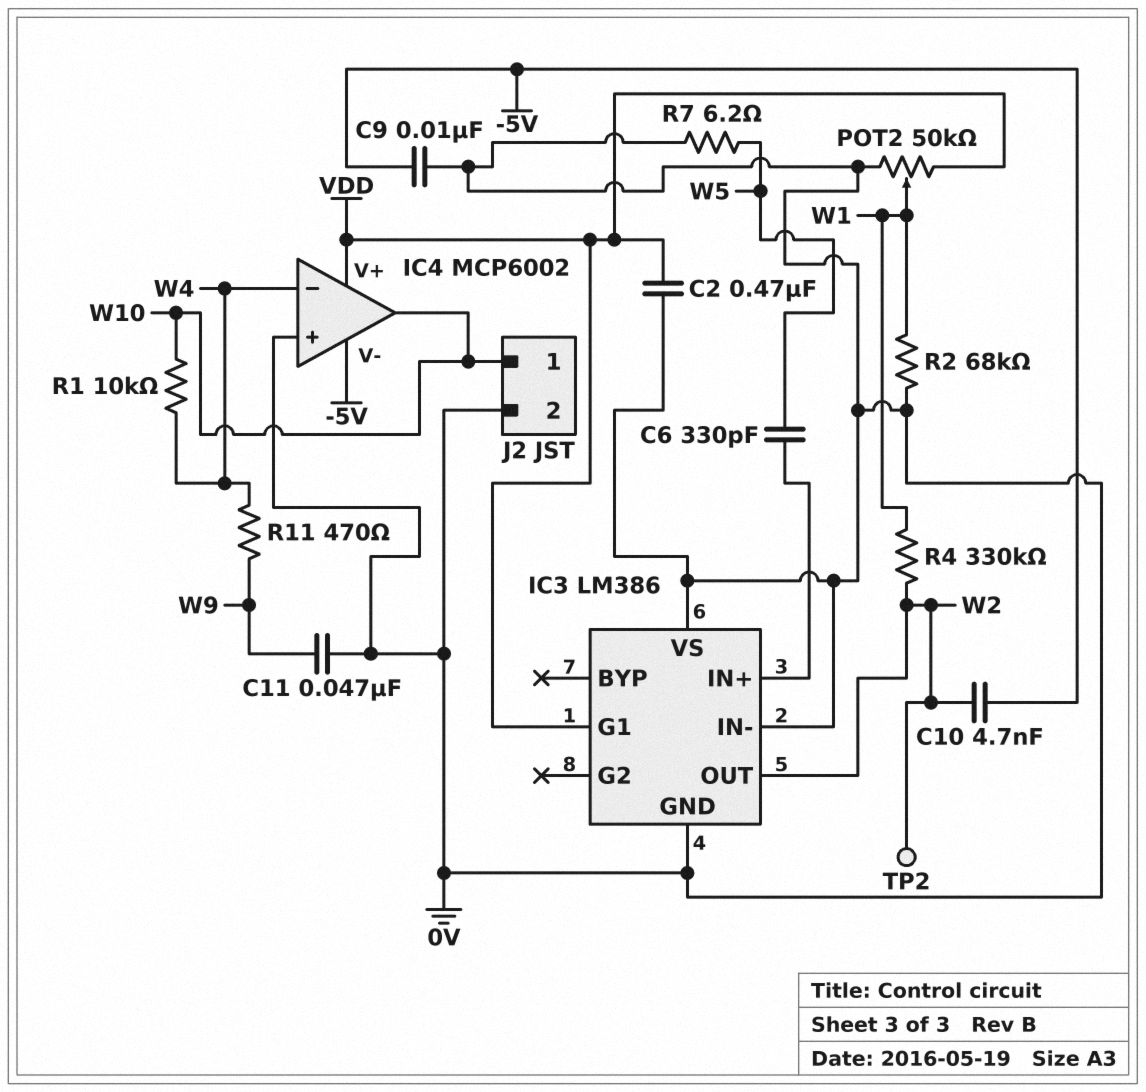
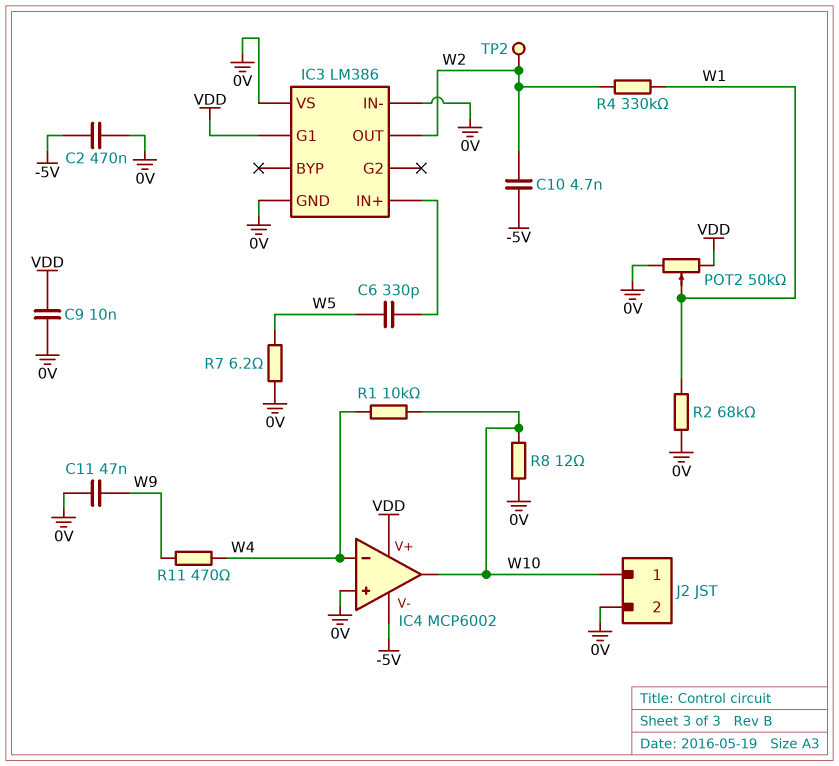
C2: 470nF (0V, VDD) -> 470nF (-5V, 0V)
C9: 10nF (-5V, 0V) -> 10nF (0V, VDD)
R8: none -> 12 (0V, W10)

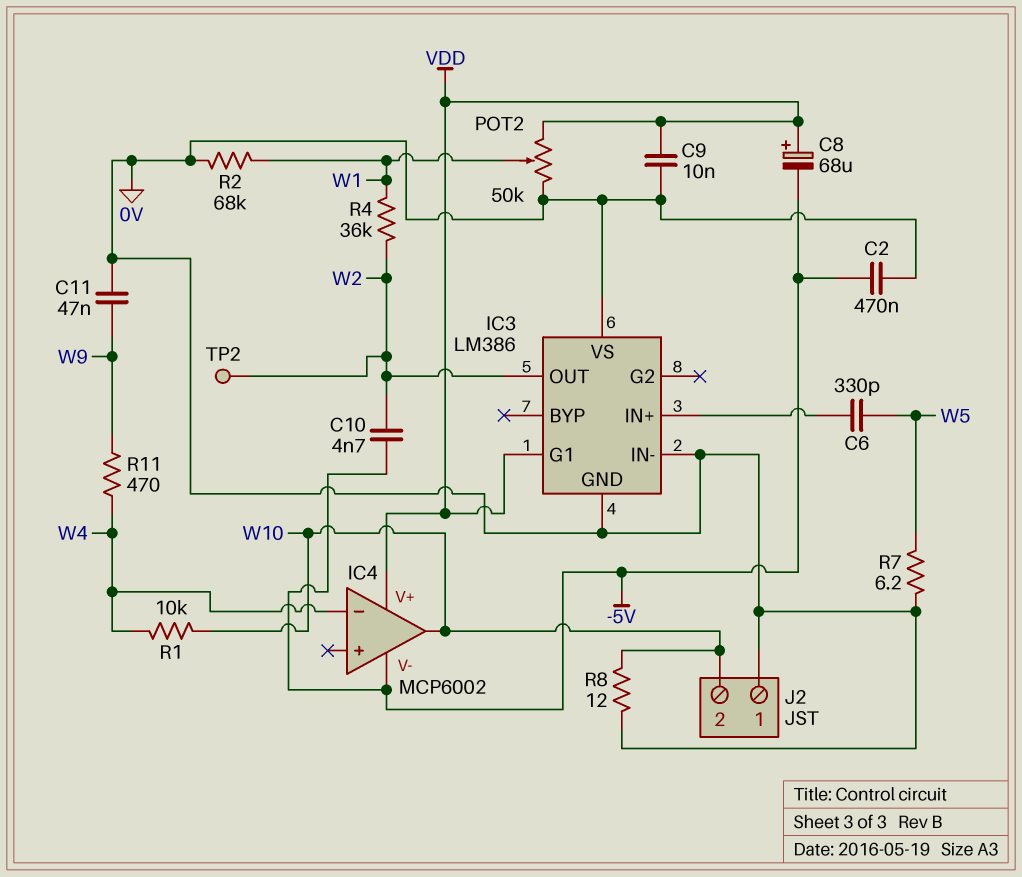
C8: none -> 68uF (plus VDD, minus -5V)
IC4 pin in+: 0V -> none
J2 pin 1: W10 -> 0V
J2 pin 2: 0V -> W10
R4: 330k (W1, W2) -> 36k (W1, W2)

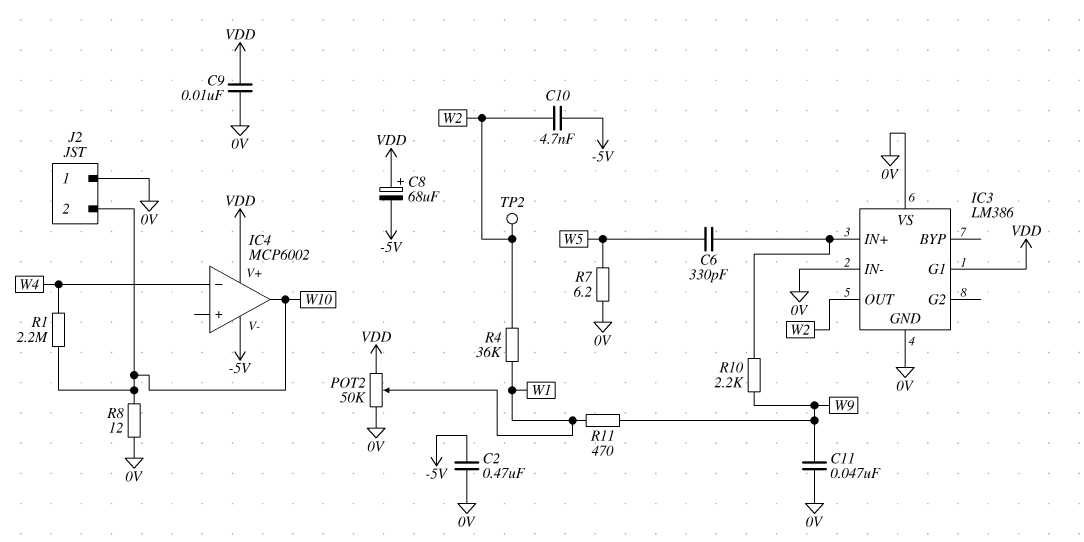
R1: 10k (W4, W10) -> 2.2M (W4, W10)
R2: 68k (0V, W1) -> none
R10: none -> 2.2k (IC3/IN+, W9)
R11: 470 (W4, W9) -> 470 (W1, W9)

